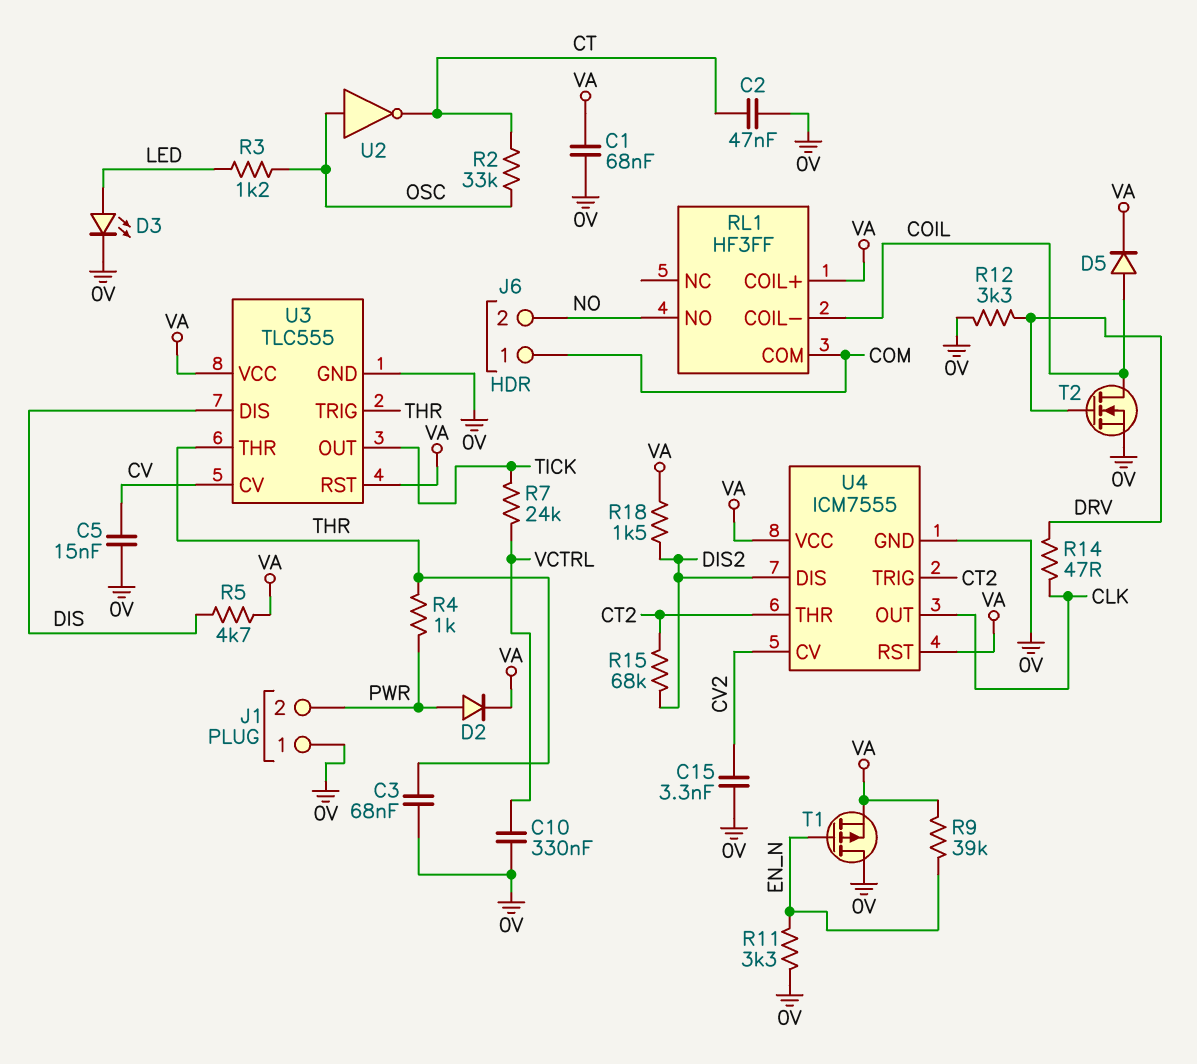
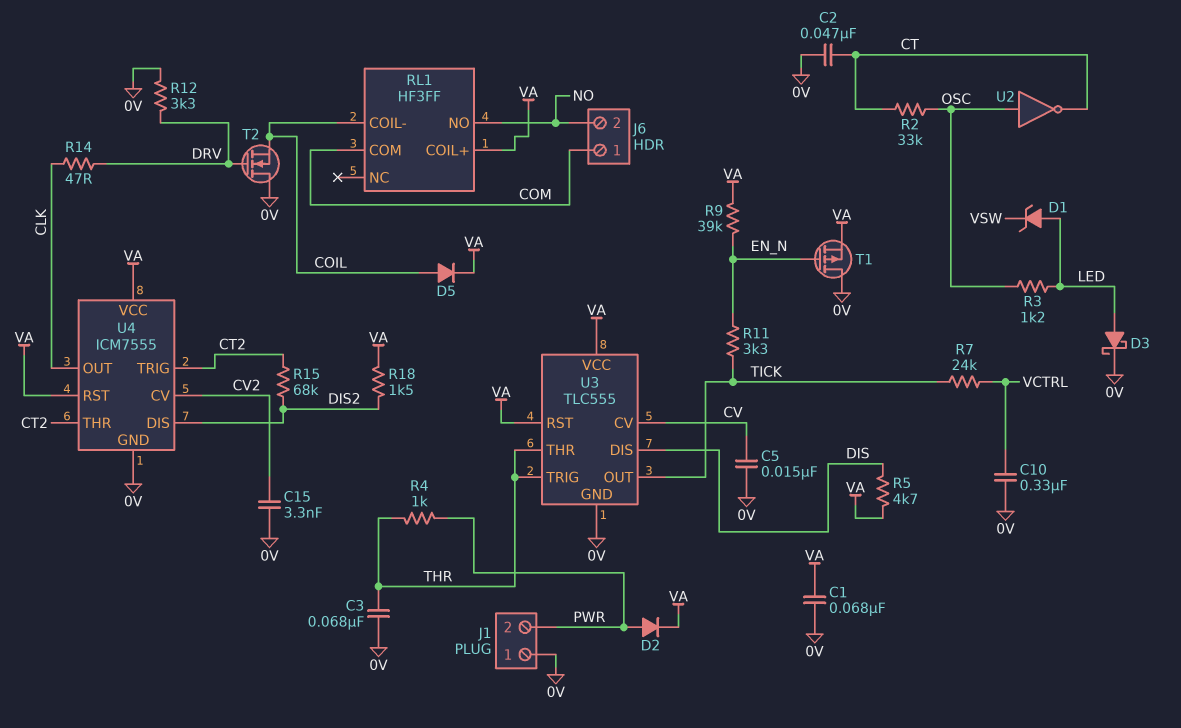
D1: none -> zener (A LED, K VSW)
D3: LED (A LED, K 0V) -> schottky (A LED, K 0V)
R11: 3.3k (0V, EN_N) -> 3.3k (EN_N, TICK)
T2: NMOS (G DRV, D COIL, S 0V) -> NMOS (G DRV, D 0V, S COIL)

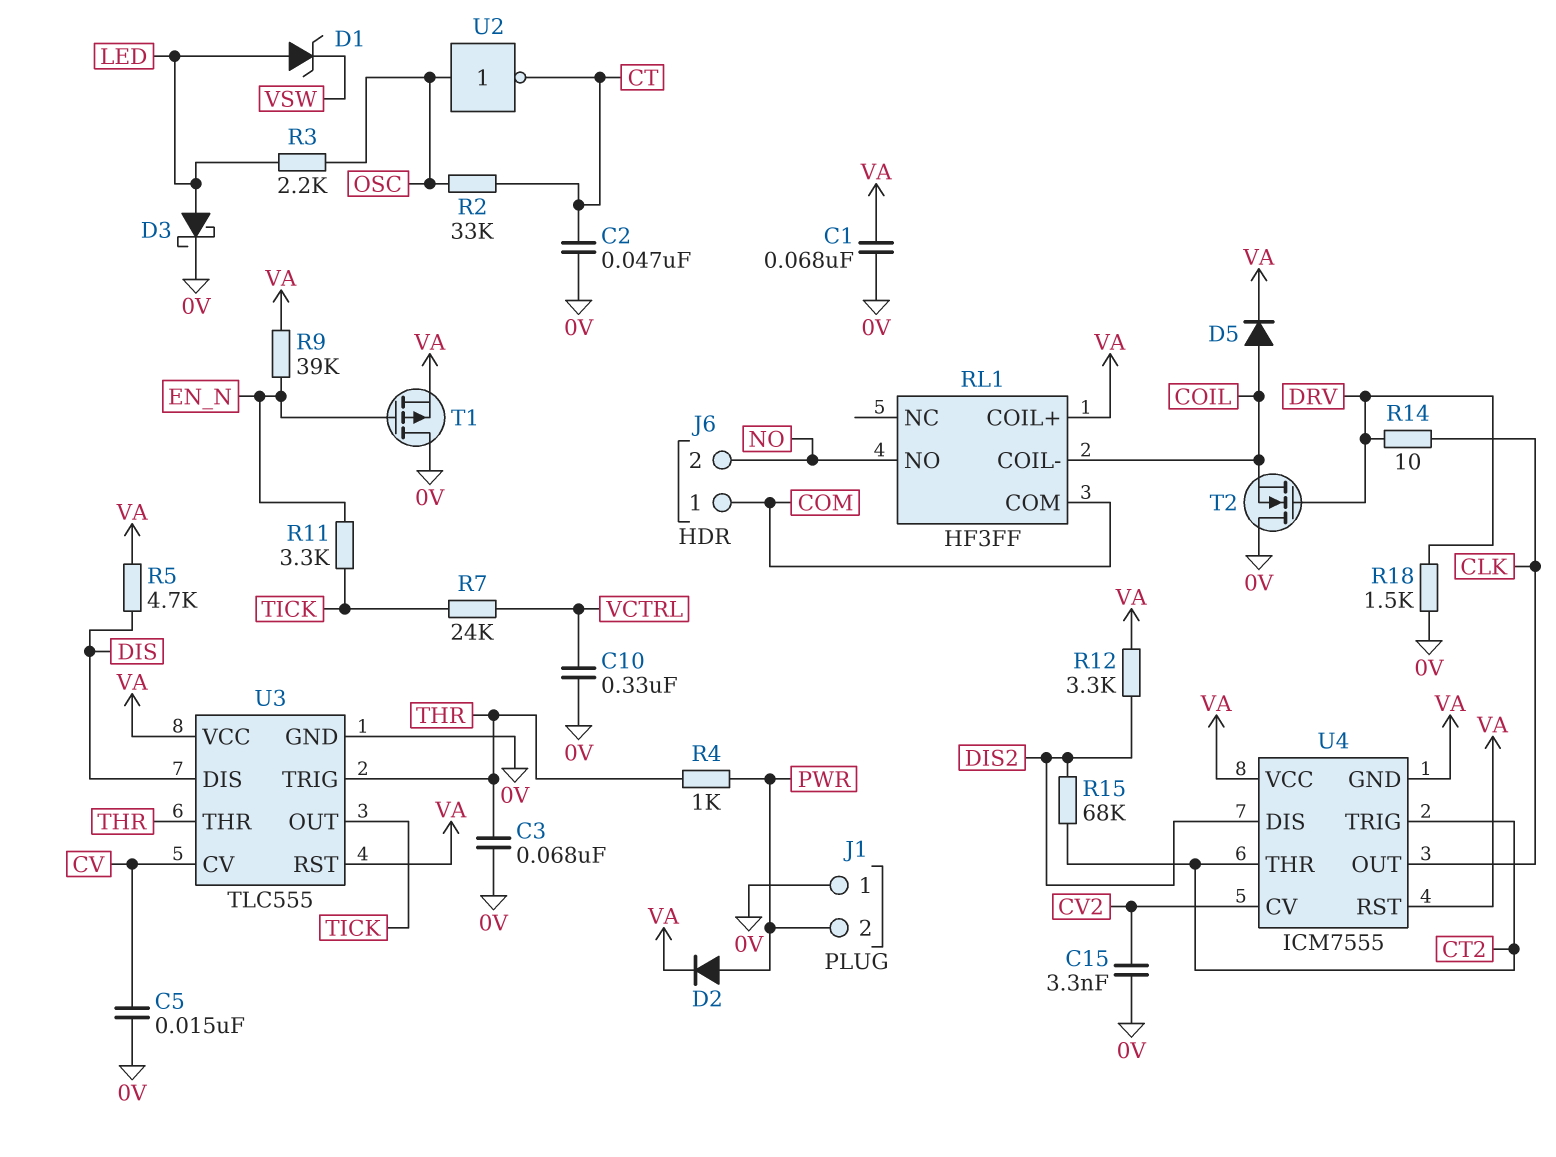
R3: 1.2k (LED, OSC) -> 2.2k (LED, OSC)
R12: 3.3k (0V, DRV) -> 3.3k (DIS2, VA)
R14: 47 (CLK, DRV) -> 10 (CLK, DRV)
R18: 1.5k (DIS2, VA) -> 1.5k (0V, DRV)
U4 pin GND: 0V -> VA

